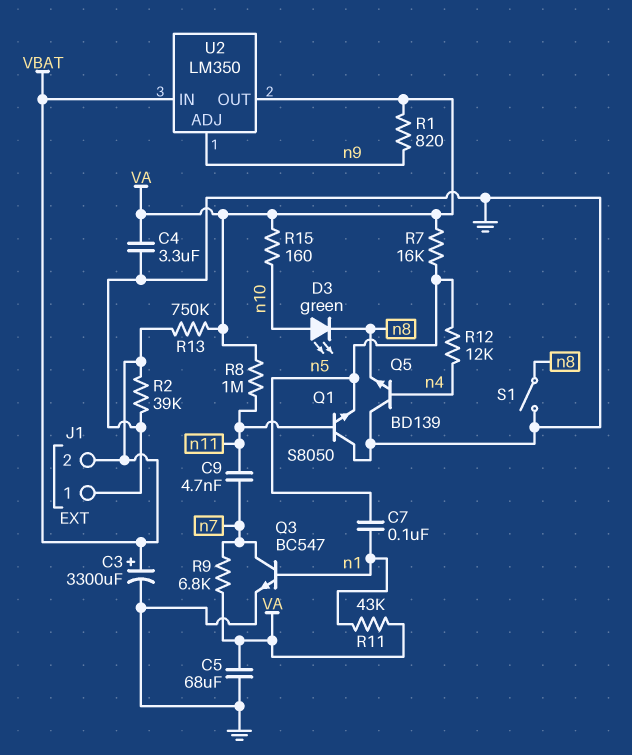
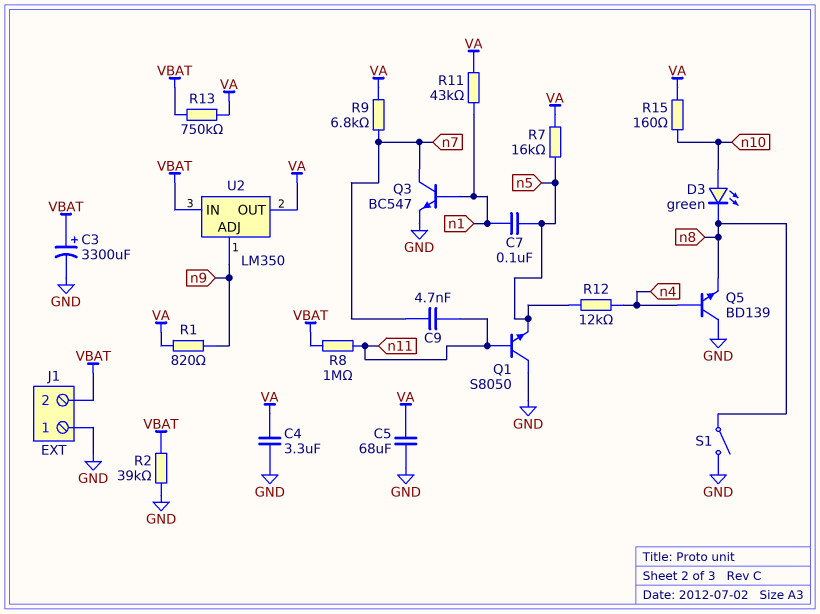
R8: 1M (VA, n11) -> 1M (VBAT, n11)

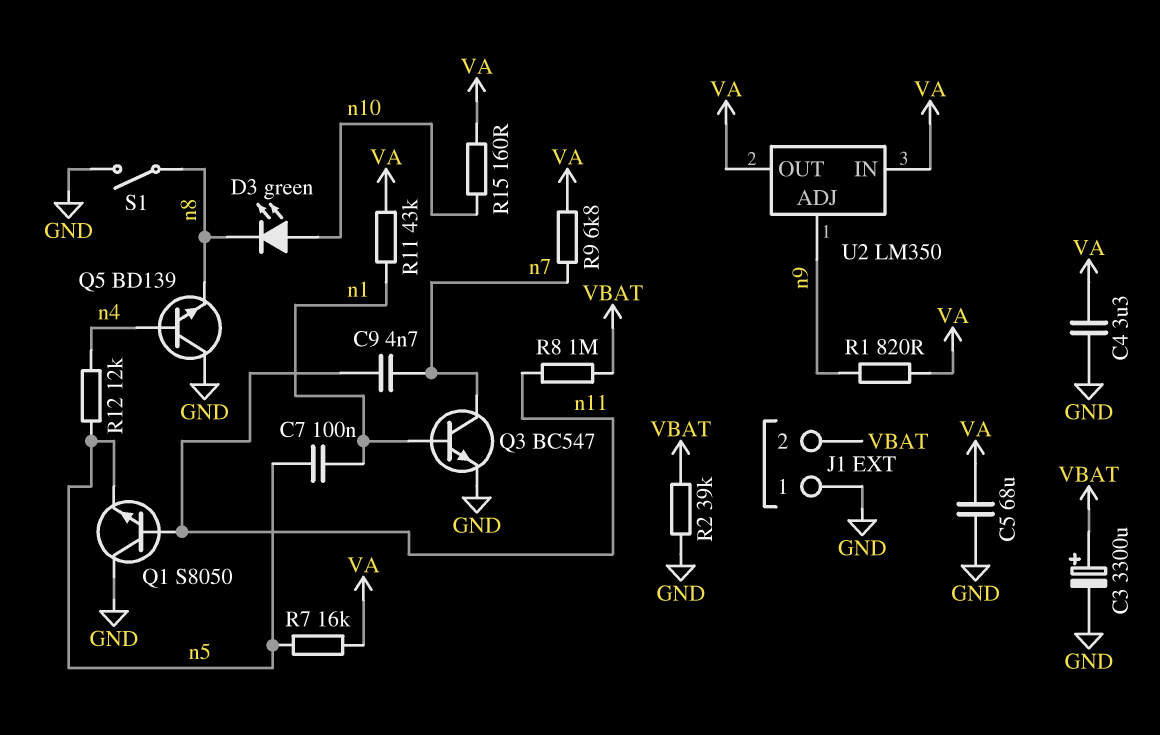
R13: 750k (VA, VBAT) -> none
U2 pin IN: VBAT -> VA

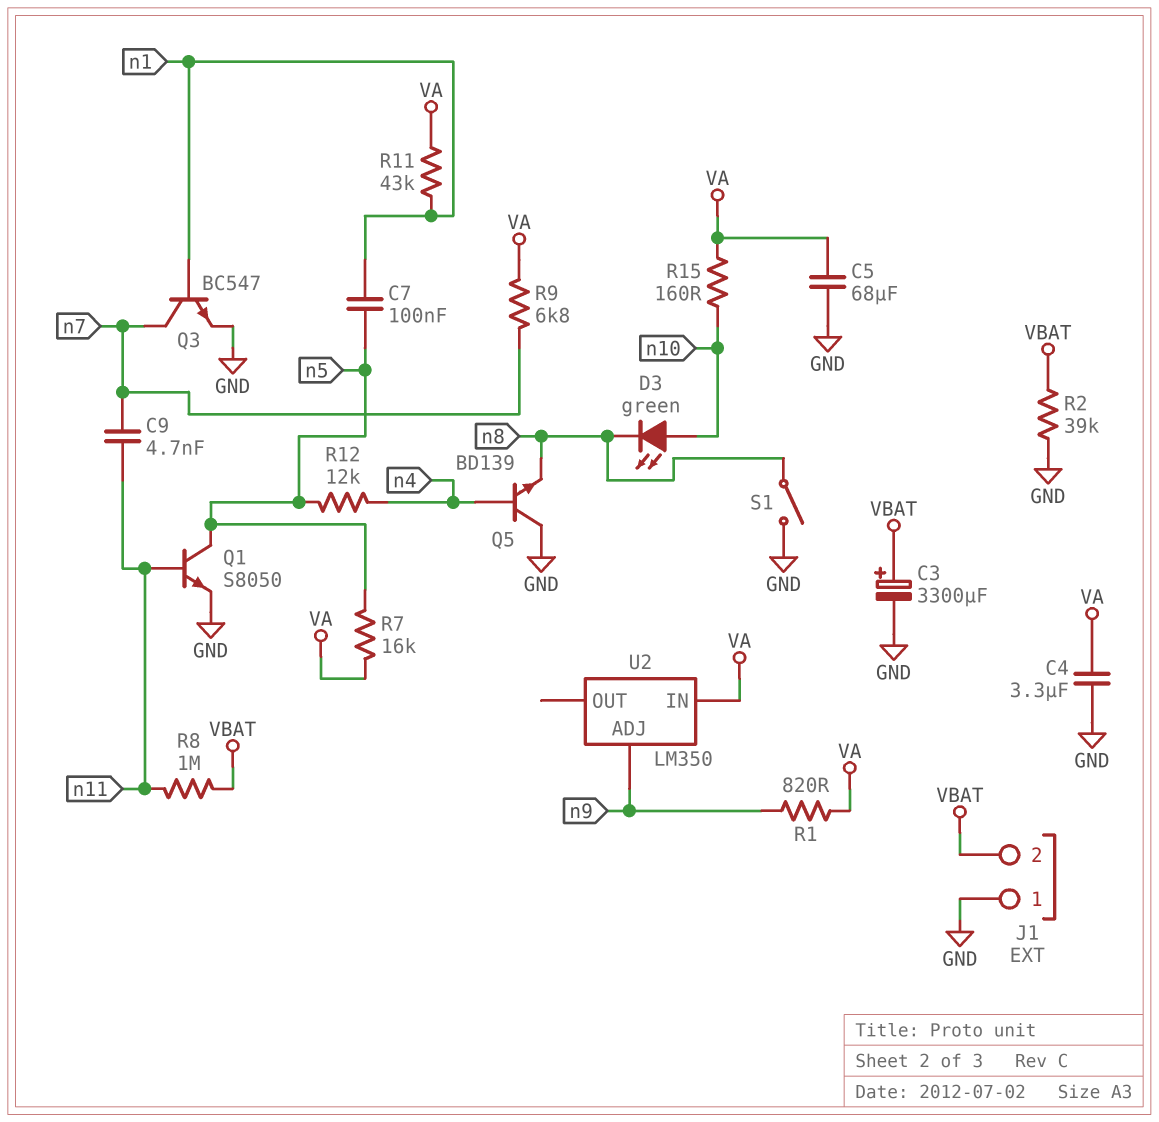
Q1: NPN S8050 (B n11, C GND, E n5) -> NPN S8050 (B n11, C n5, E GND)
U2 pin OUT: VA -> none

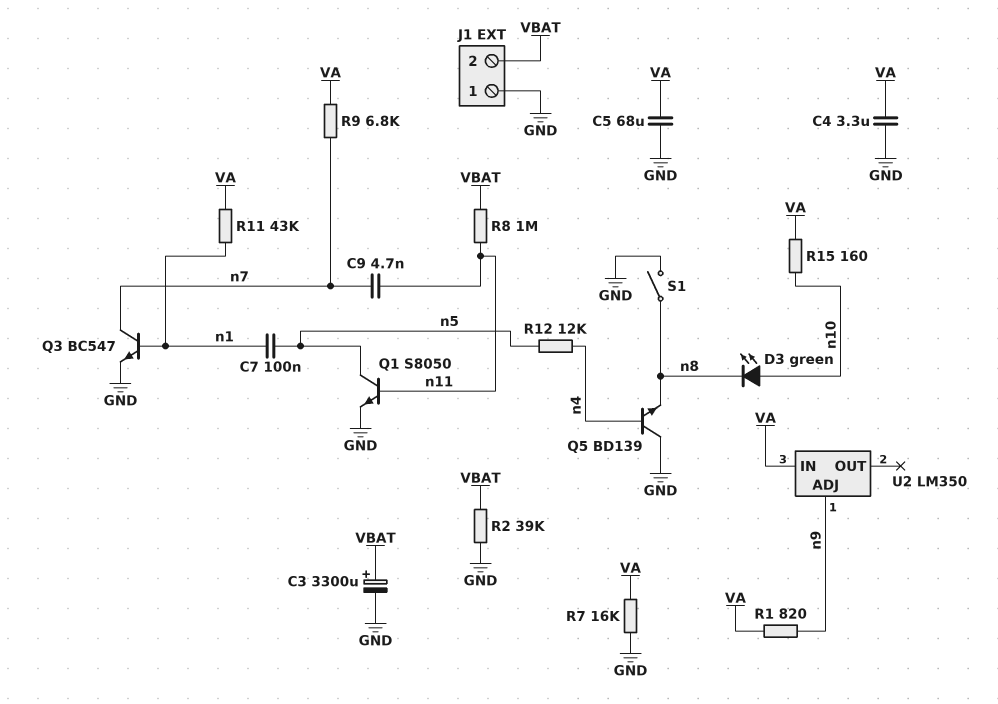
R7: 16k (VA, n5) -> 16k (GND, VA)

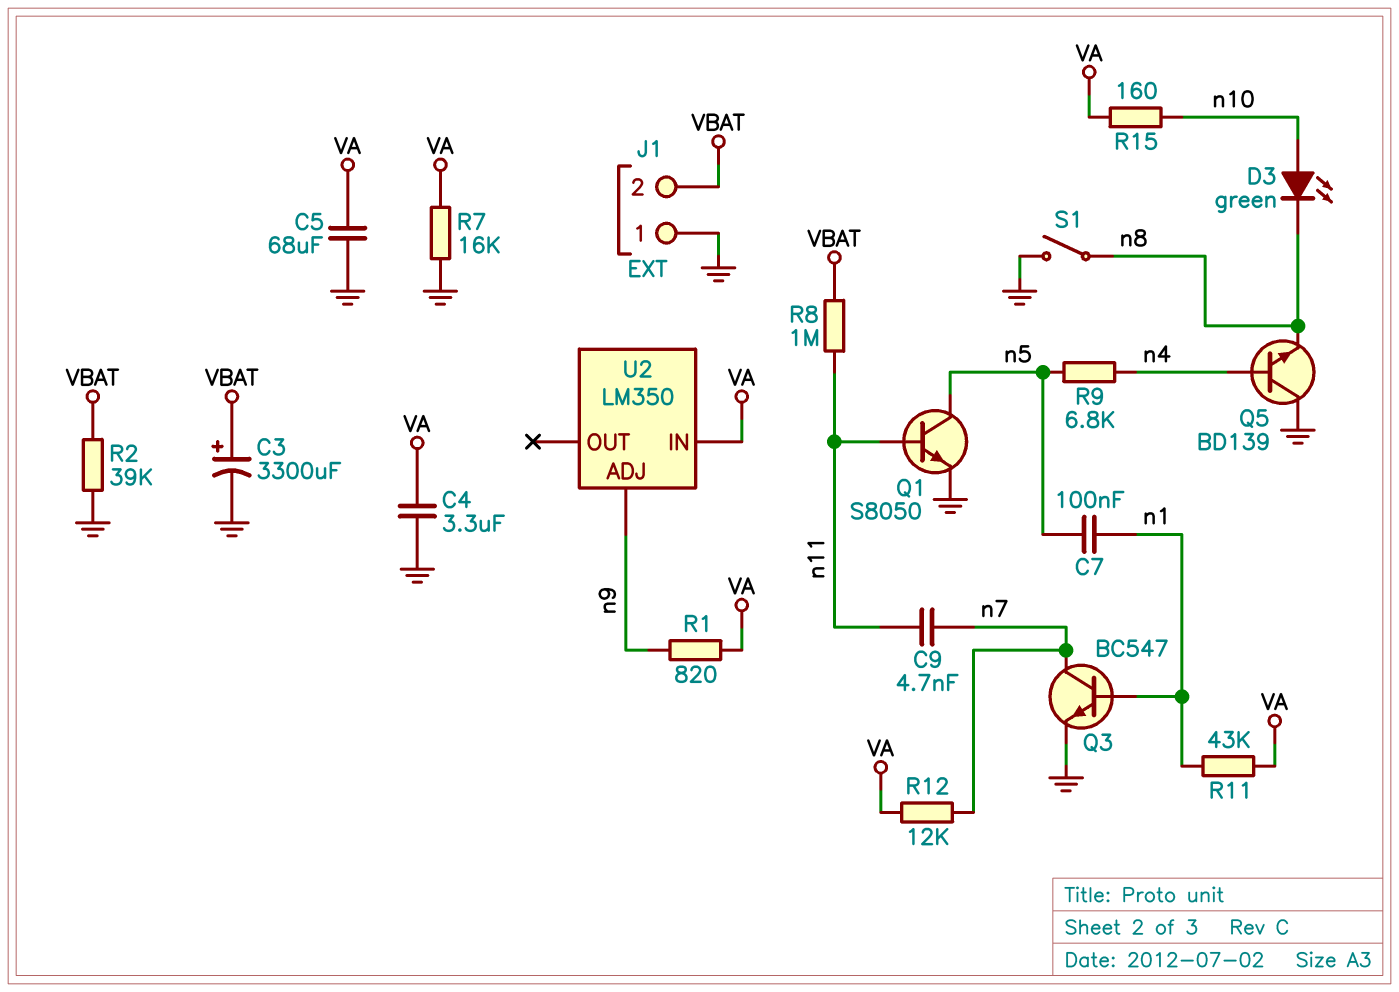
R9: 6.8k (VA, n7) -> 6.8k (n4, n5)
R12: 12k (n4, n5) -> 12k (VA, n7)

